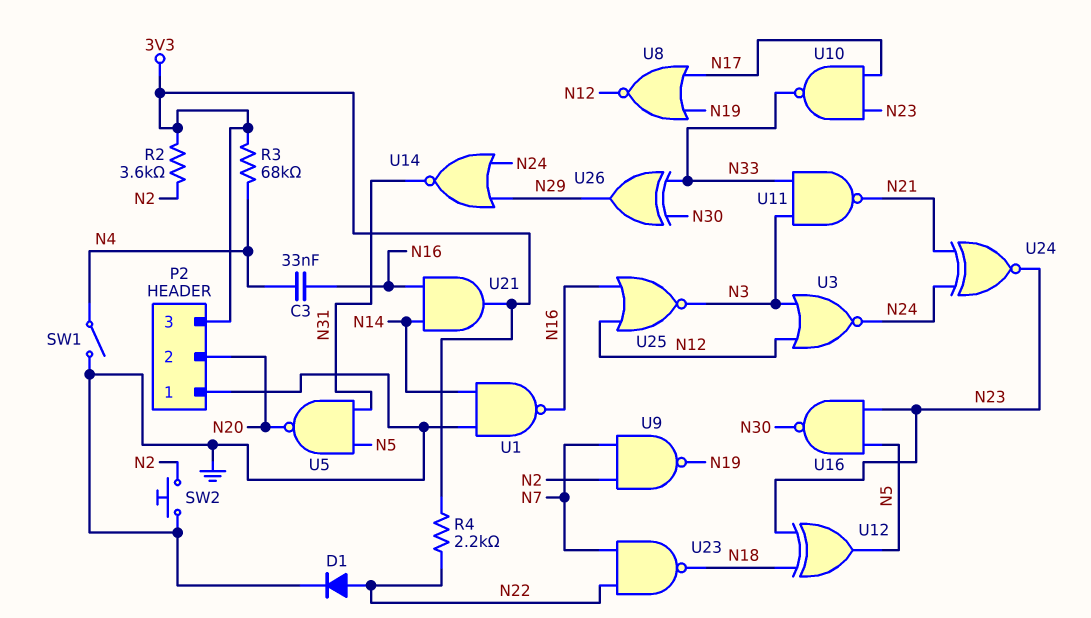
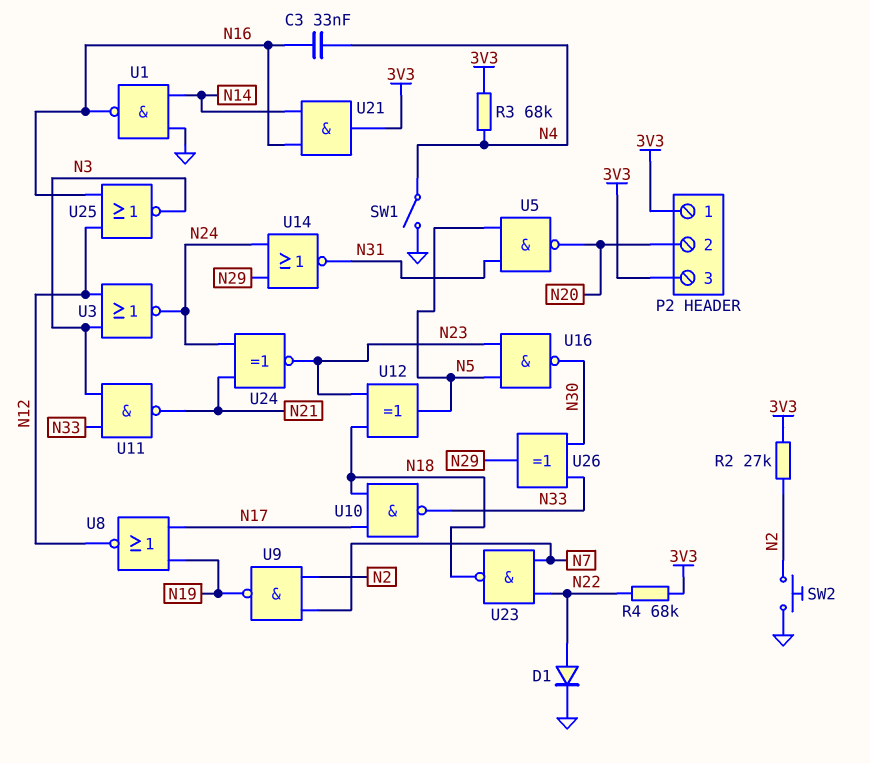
P2 pin 1: GND -> 3V3
R2: 3.6k (3V3, N2) -> 27k (3V3, N2)
R4: 2.2k (3V3, N22) -> 68k (3V3, N22)
U10: NAND (in N17, in N23, out N33) -> NAND (in N17, in N18, out N33)

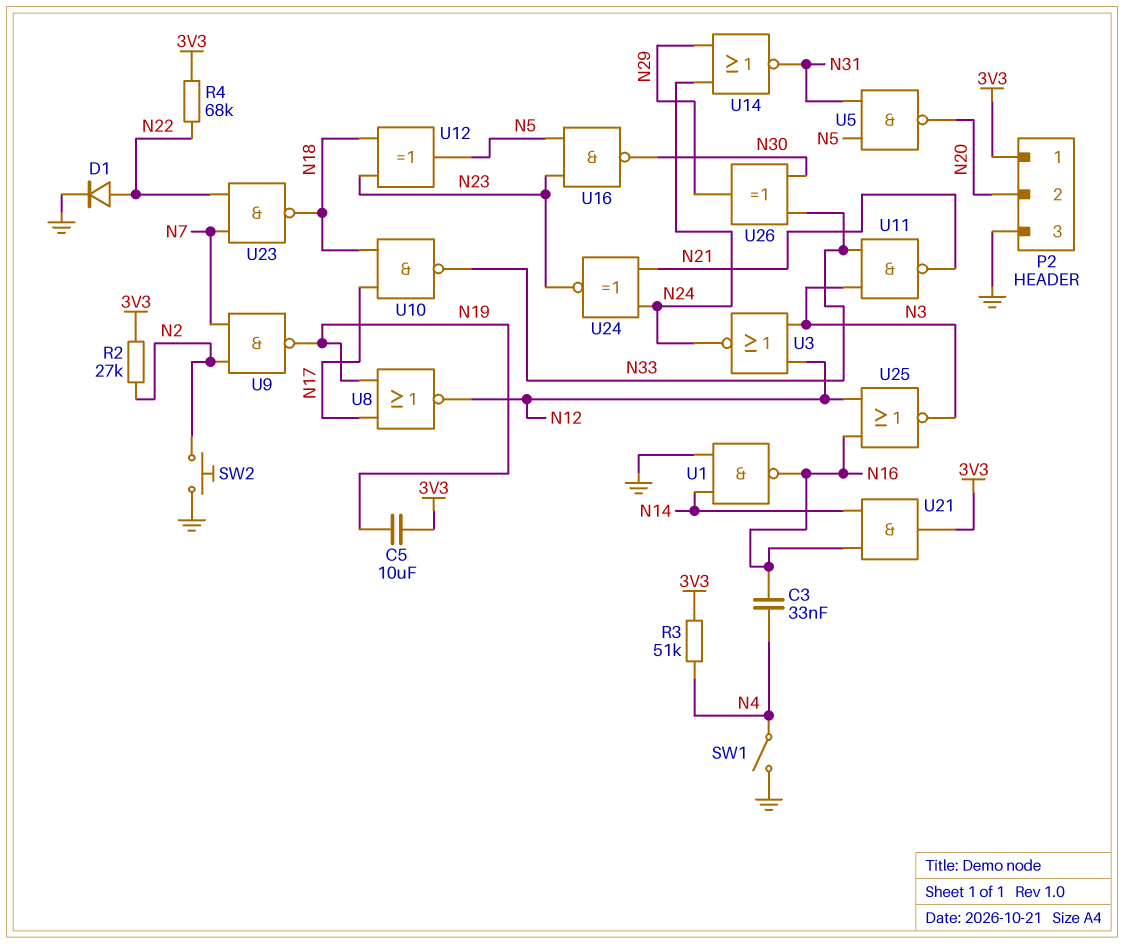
C5: none -> 10uF (3V3, N19)
P2 pin 3: 3V3 -> GND
R3: 68k (3V3, N4) -> 51k (3V3, N4)

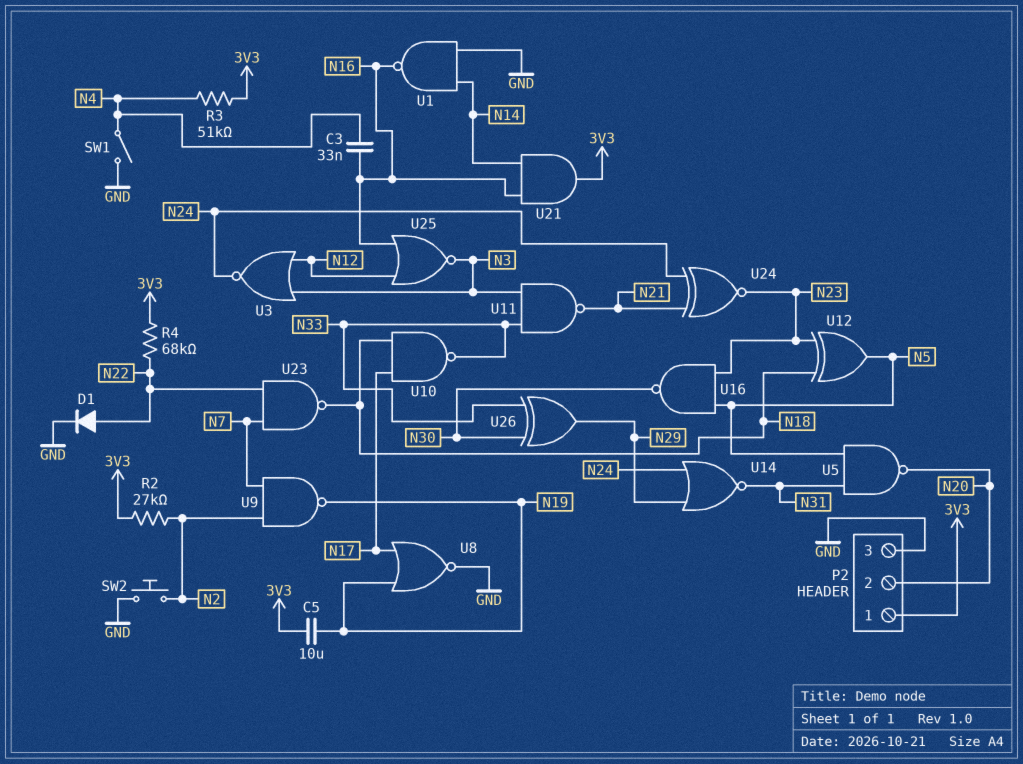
U8: NOR (in N17, in N19, out N12) -> NOR (in N17, in N19, out GND)

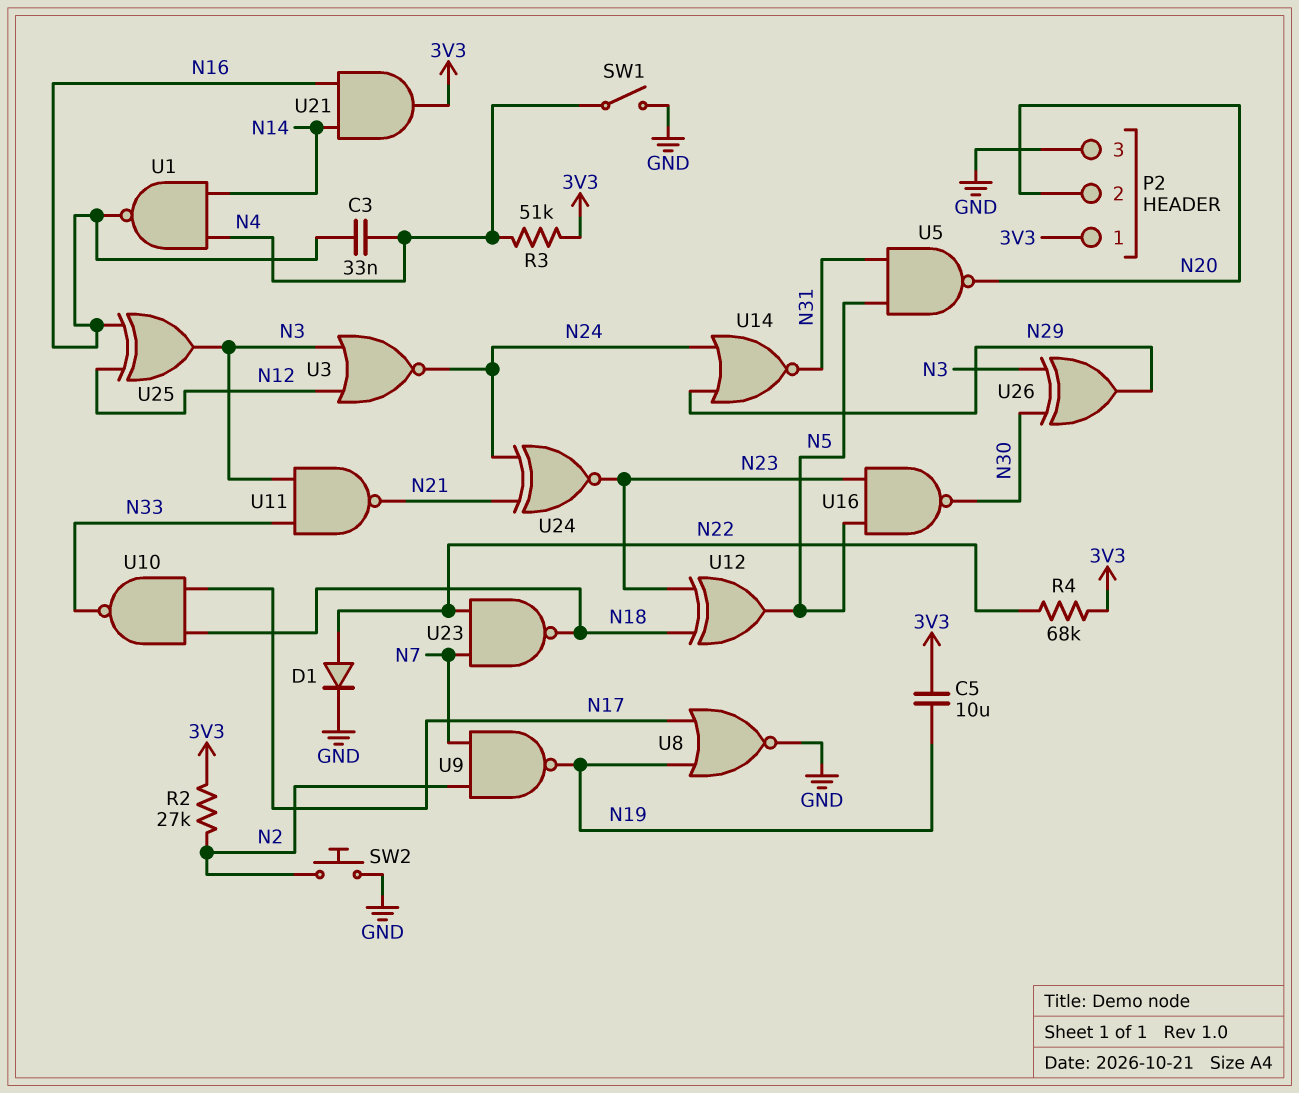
U1: NAND (in GND, in N14, out N16) -> NAND (in N4, in N14, out N16)
U25: NOR (in N12, in N16, out N3) -> XOR (in N12, in N16, out N3)
U26: XOR (in N30, in N33, out N29) -> XOR (in N3, in N30, out N29)

